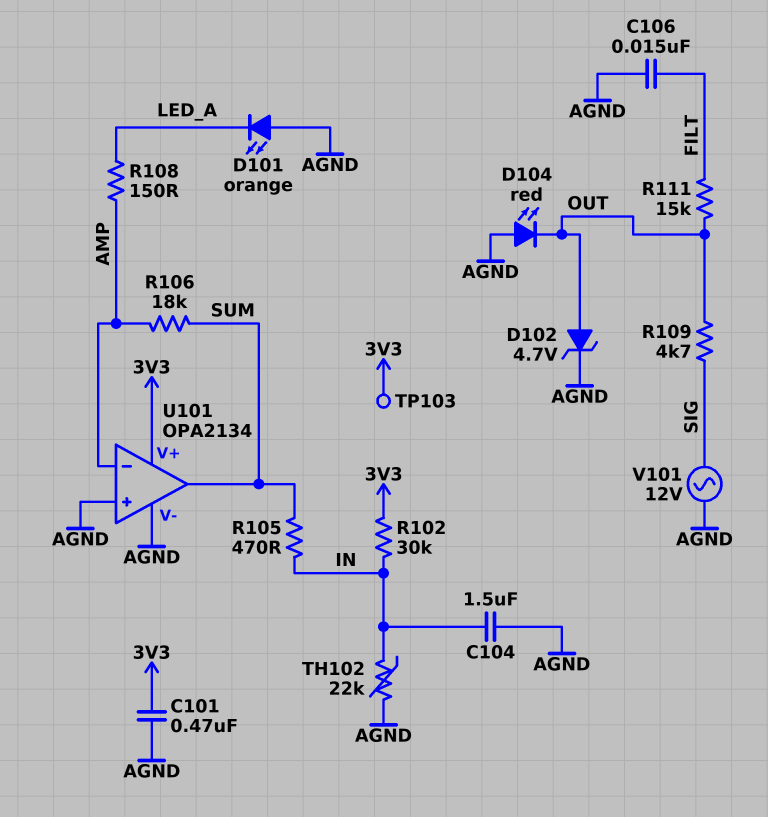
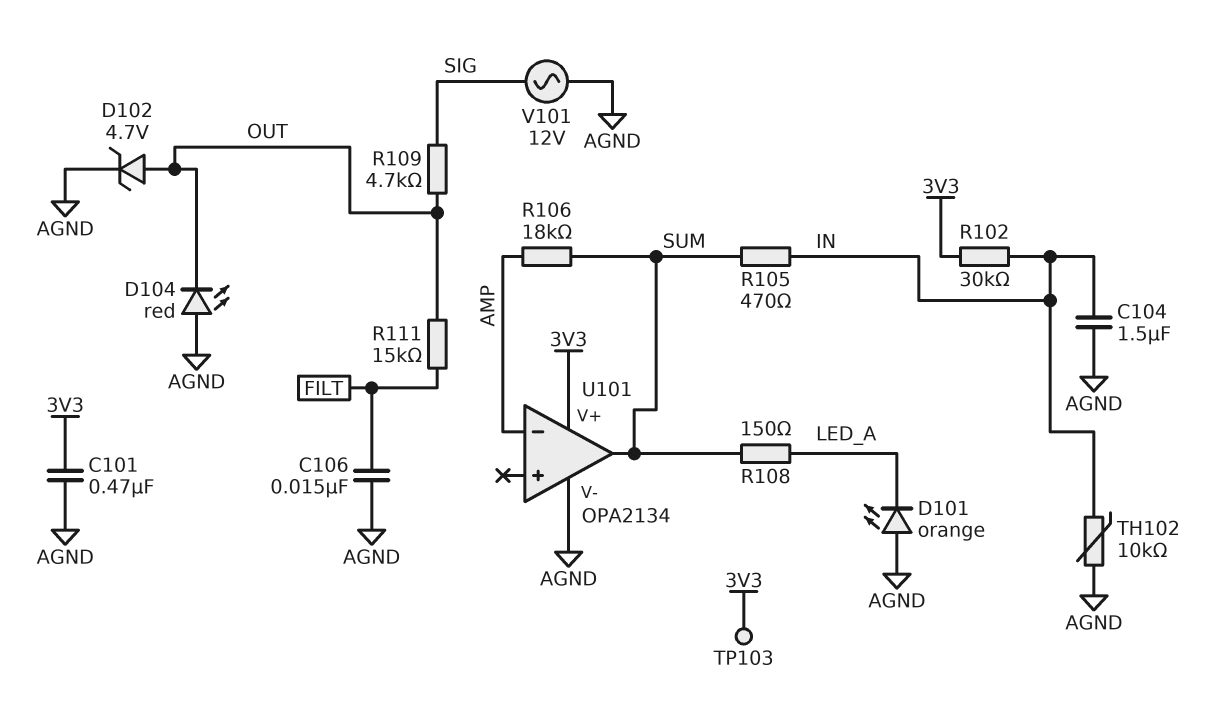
R108: 150 (AMP, LED_A) -> 150 (LED_A, SUM)
TH102: 22k (AGND, IN) -> 10k (AGND, IN)
U101 pin in+: AGND -> none

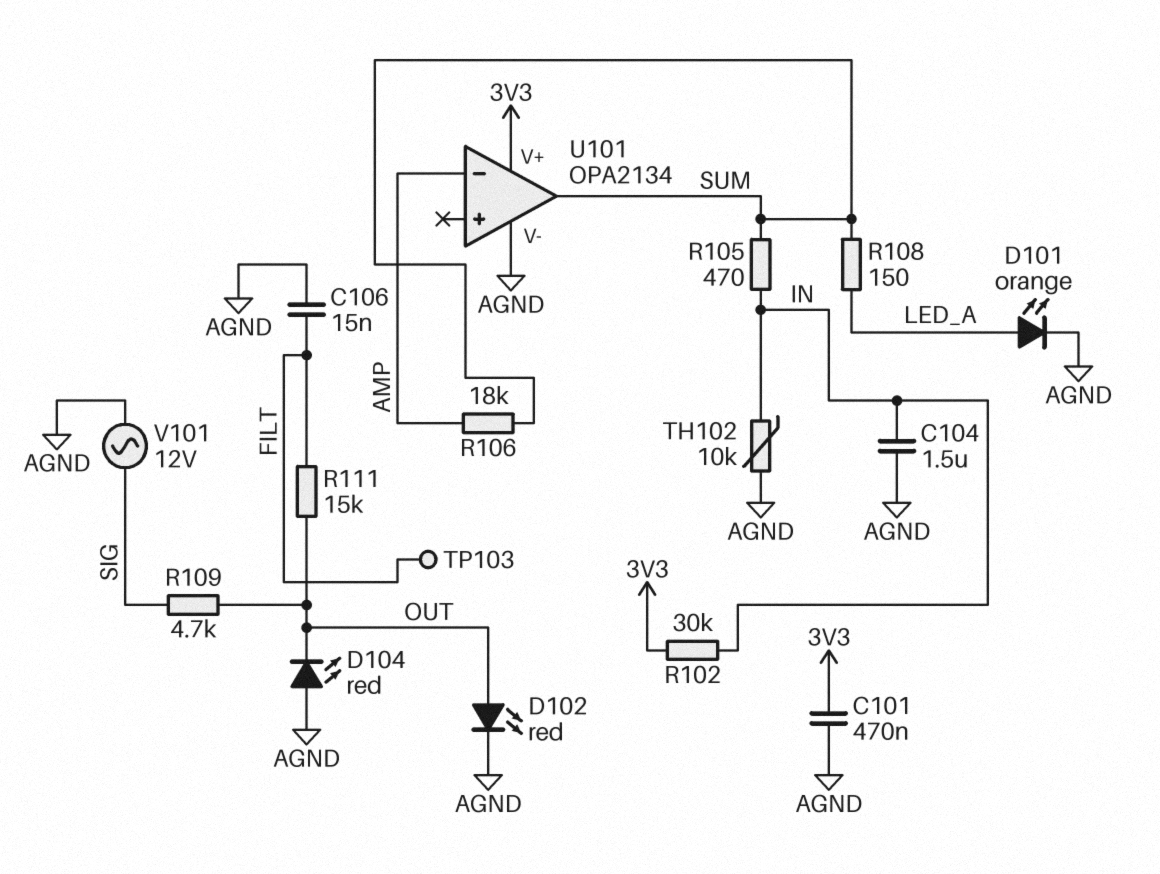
D101: LED orange (A AGND, K LED_A) -> LED orange (A LED_A, K AGND)
D102: zener 4.7V (A OUT, K AGND) -> LED red (A OUT, K AGND)
TP103: test point (3V3) -> test point (FILT)

